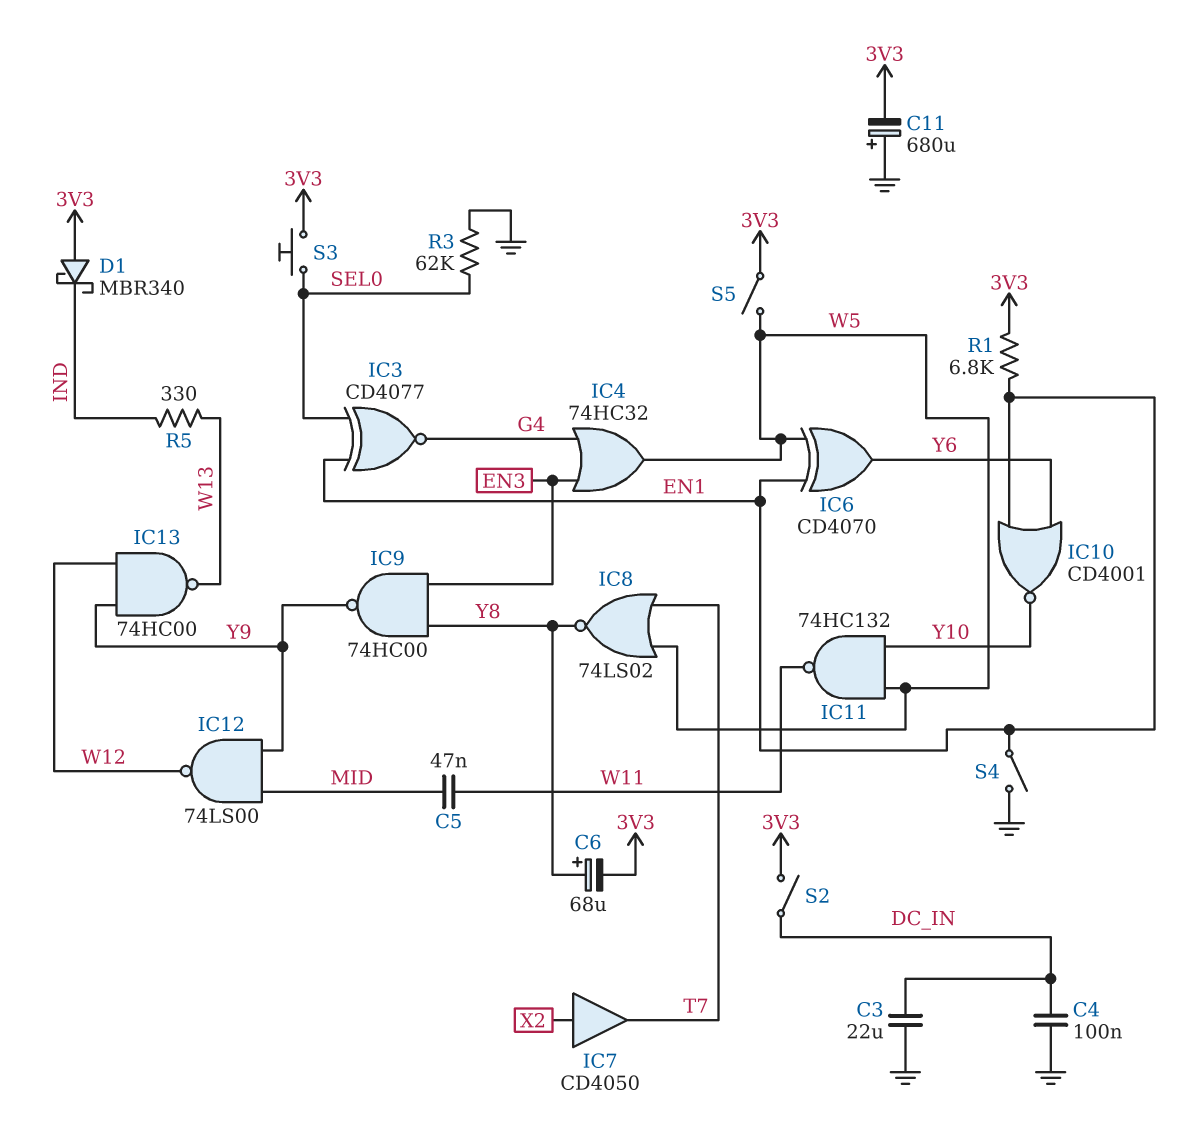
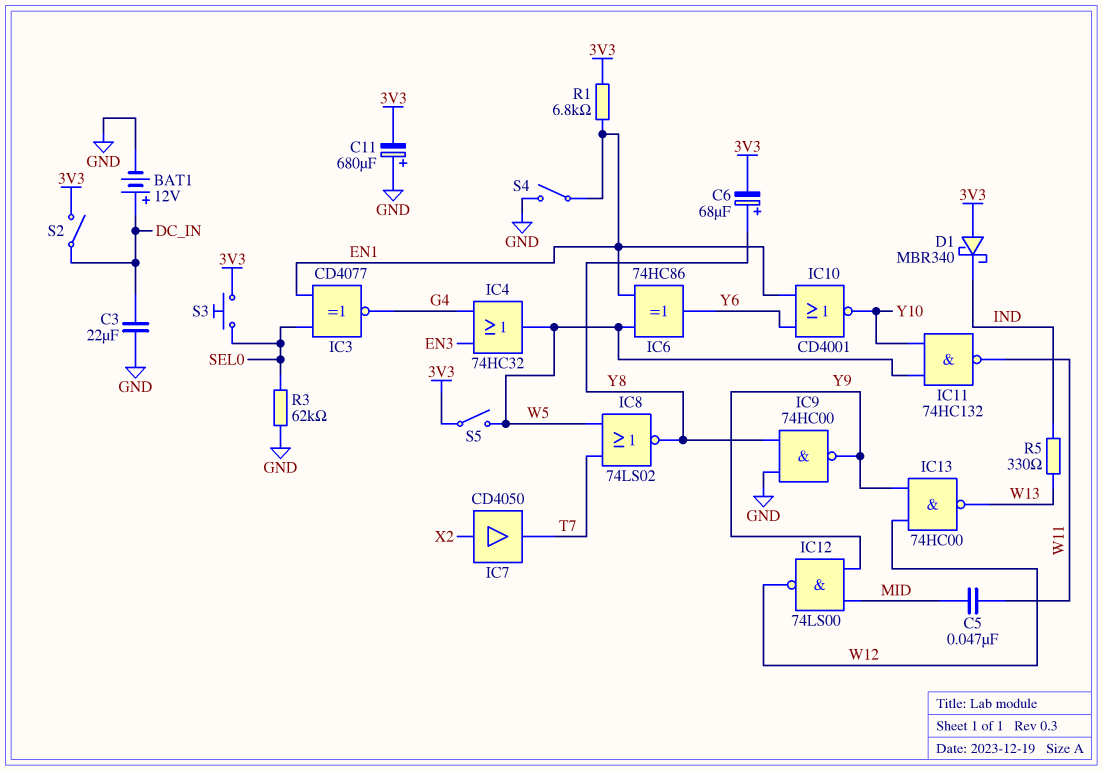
BAT1: none -> 12V (plus DC_IN, minus GND)
C4: 100nF (DC_IN, GND) -> none
IC6: XOR CD4070 (in EN1, in W5, out Y6) -> XOR 74HC86 (in EN1, in W5, out Y6)
IC9: NAND 74HC00 (in EN3, in Y8, out Y9) -> NAND 74HC00 (in GND, in Y8, out Y9)

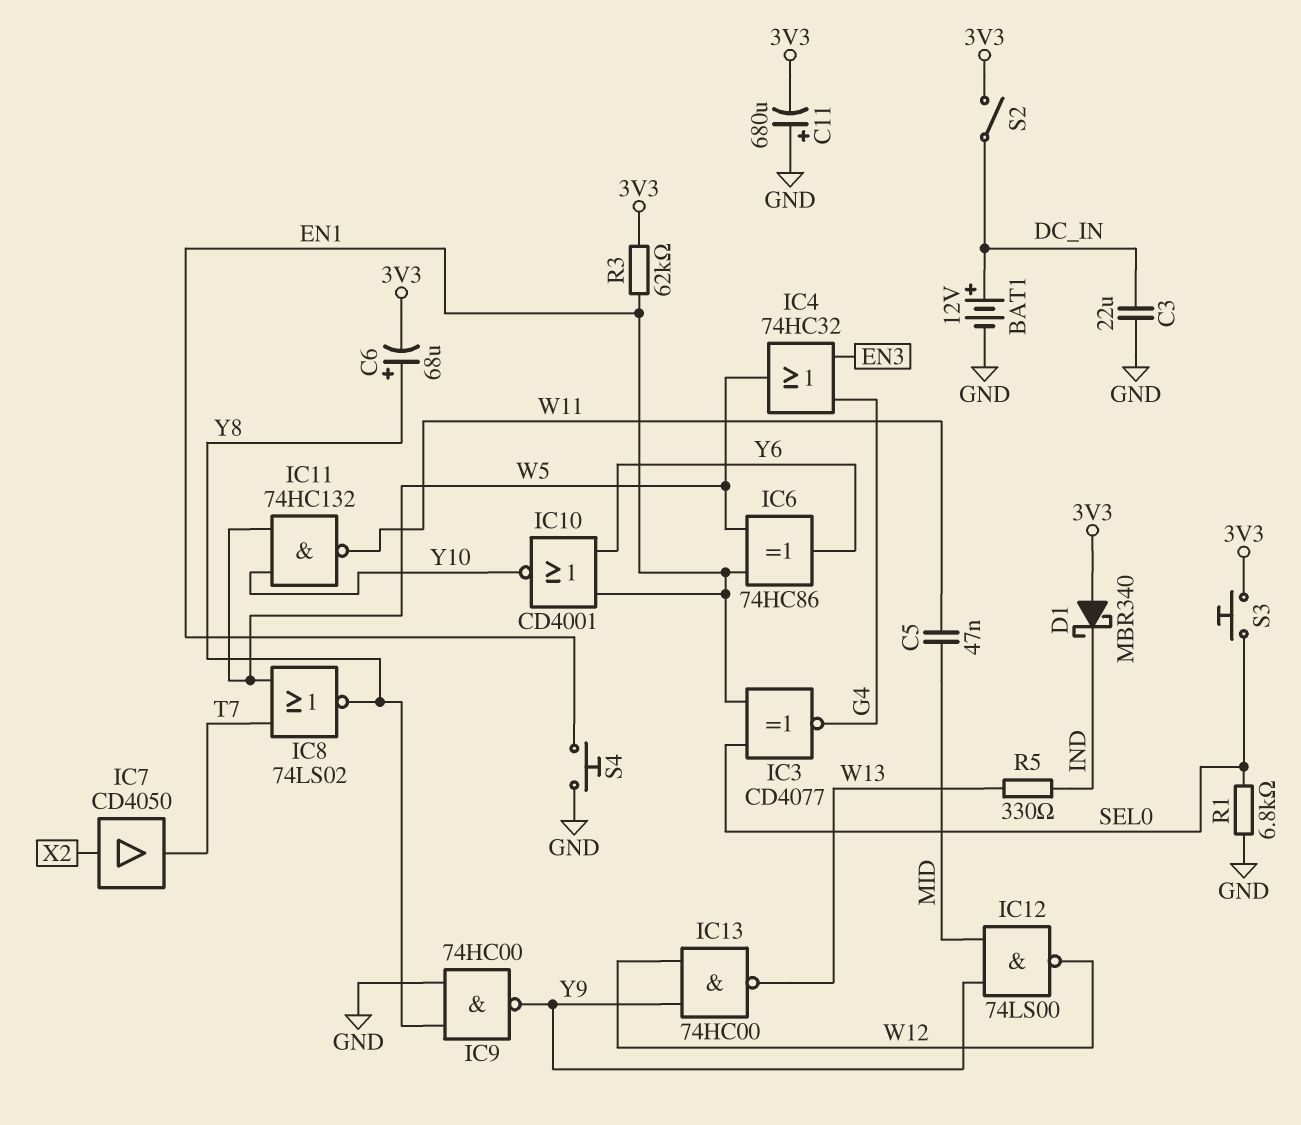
R1: 6.8k (3V3, EN1) -> 6.8k (GND, SEL0)
R3: 62k (GND, SEL0) -> 62k (3V3, EN1)
S4: switch (EN1, GND) -> button (EN1, GND)
S5: switch (3V3, W5) -> none

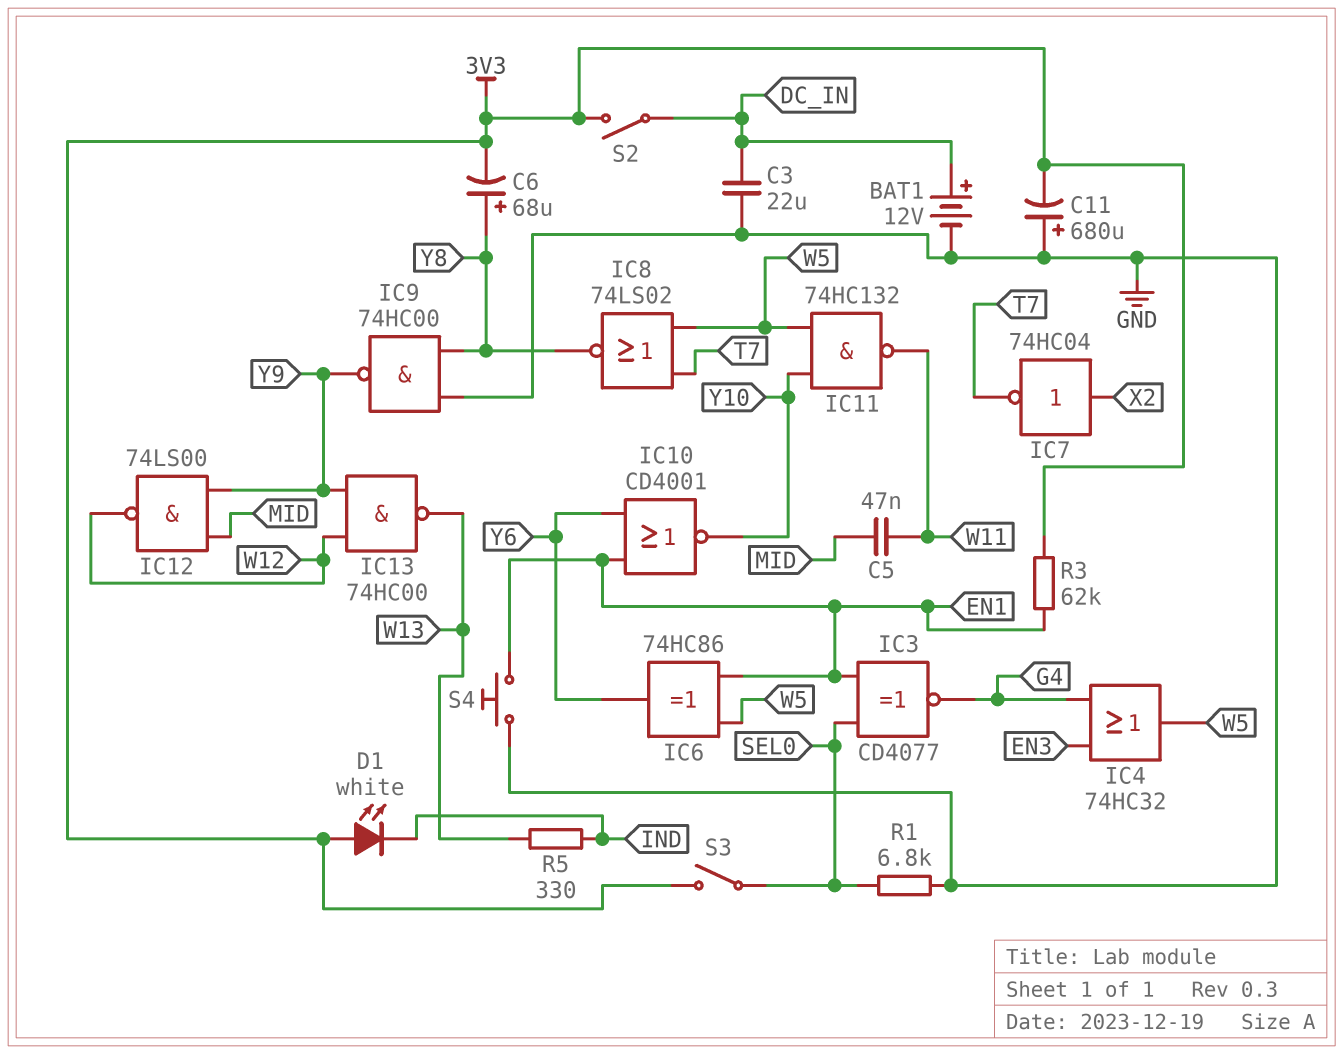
D1: schottky MBR340 (A 3V3, K IND) -> LED white (A 3V3, K IND)
IC7: buffer CD4050 (in X2, out T7) -> NOT 74HC04 (in X2, out T7)
S3: button (3V3, SEL0) -> switch (3V3, SEL0)

